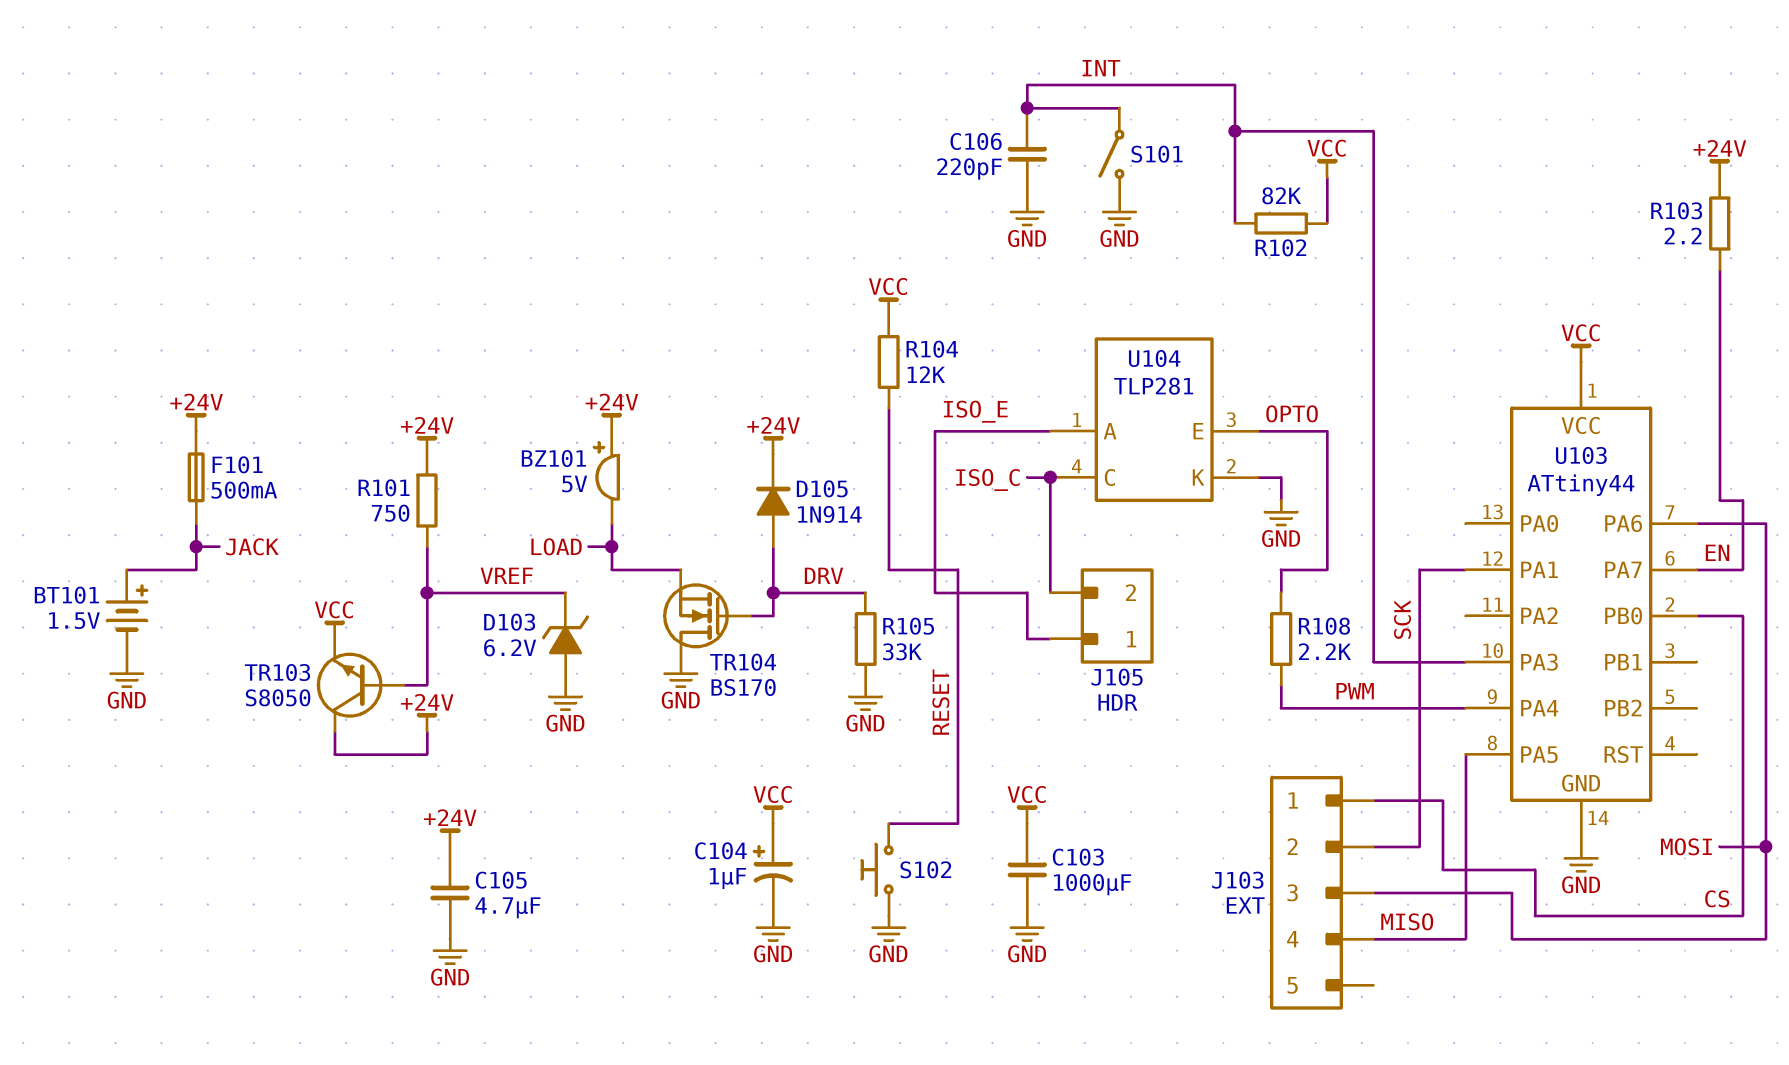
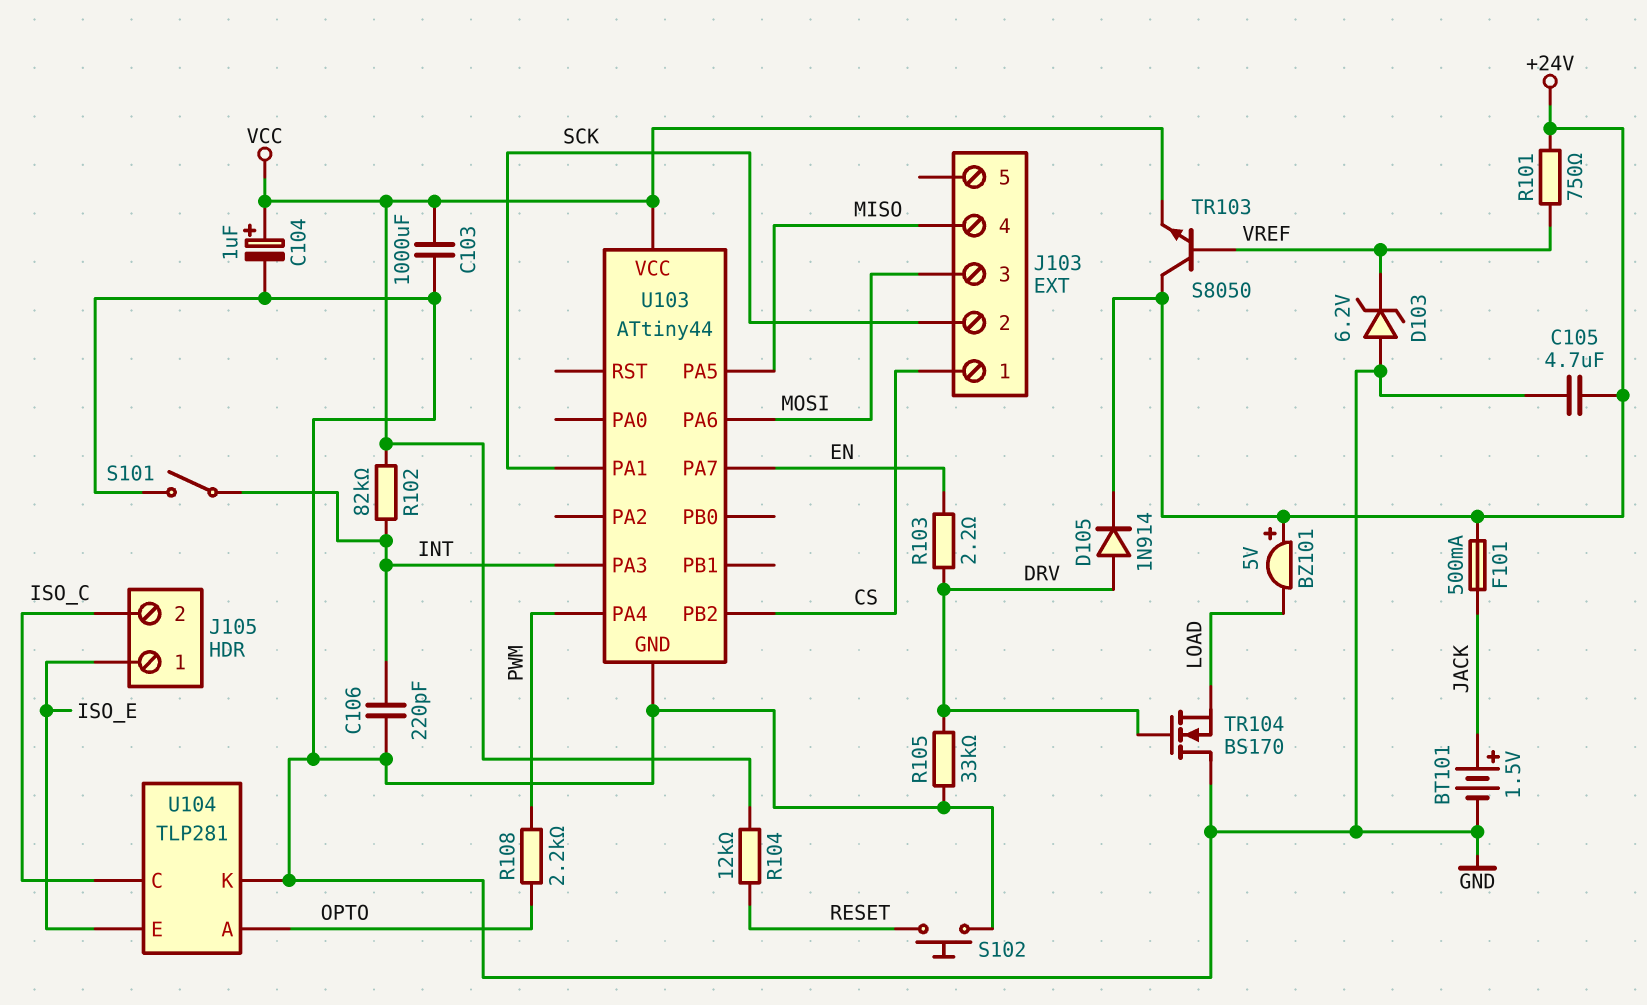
R103: 2.2 (+24V, EN) -> 2.2 (DRV, EN)
U103 pin PB0: CS -> none
U103 pin PB2: none -> CS
U104 pin A: ISO_E -> OPTO
U104 pin E: OPTO -> ISO_E

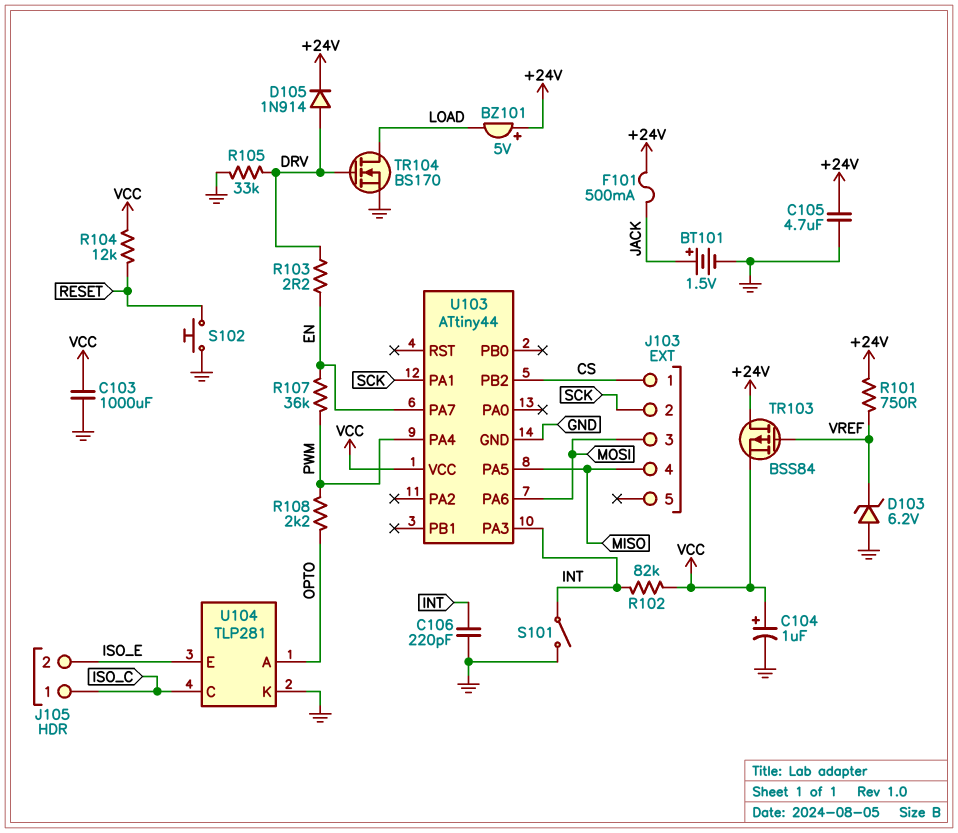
J105 pin 1: ISO_E -> ISO_C
J105 pin 2: ISO_C -> ISO_E
R107: none -> 36k (EN, PWM)
TR103: NPN S8050 (B VREF, C +24V, E VCC) -> PMOS BSS84 (G VREF, D +24V, S VCC)
TR104: NMOS BS170 (G DRV, D GND, S LOAD) -> NMOS BS170 (G DRV, D LOAD, S GND)

